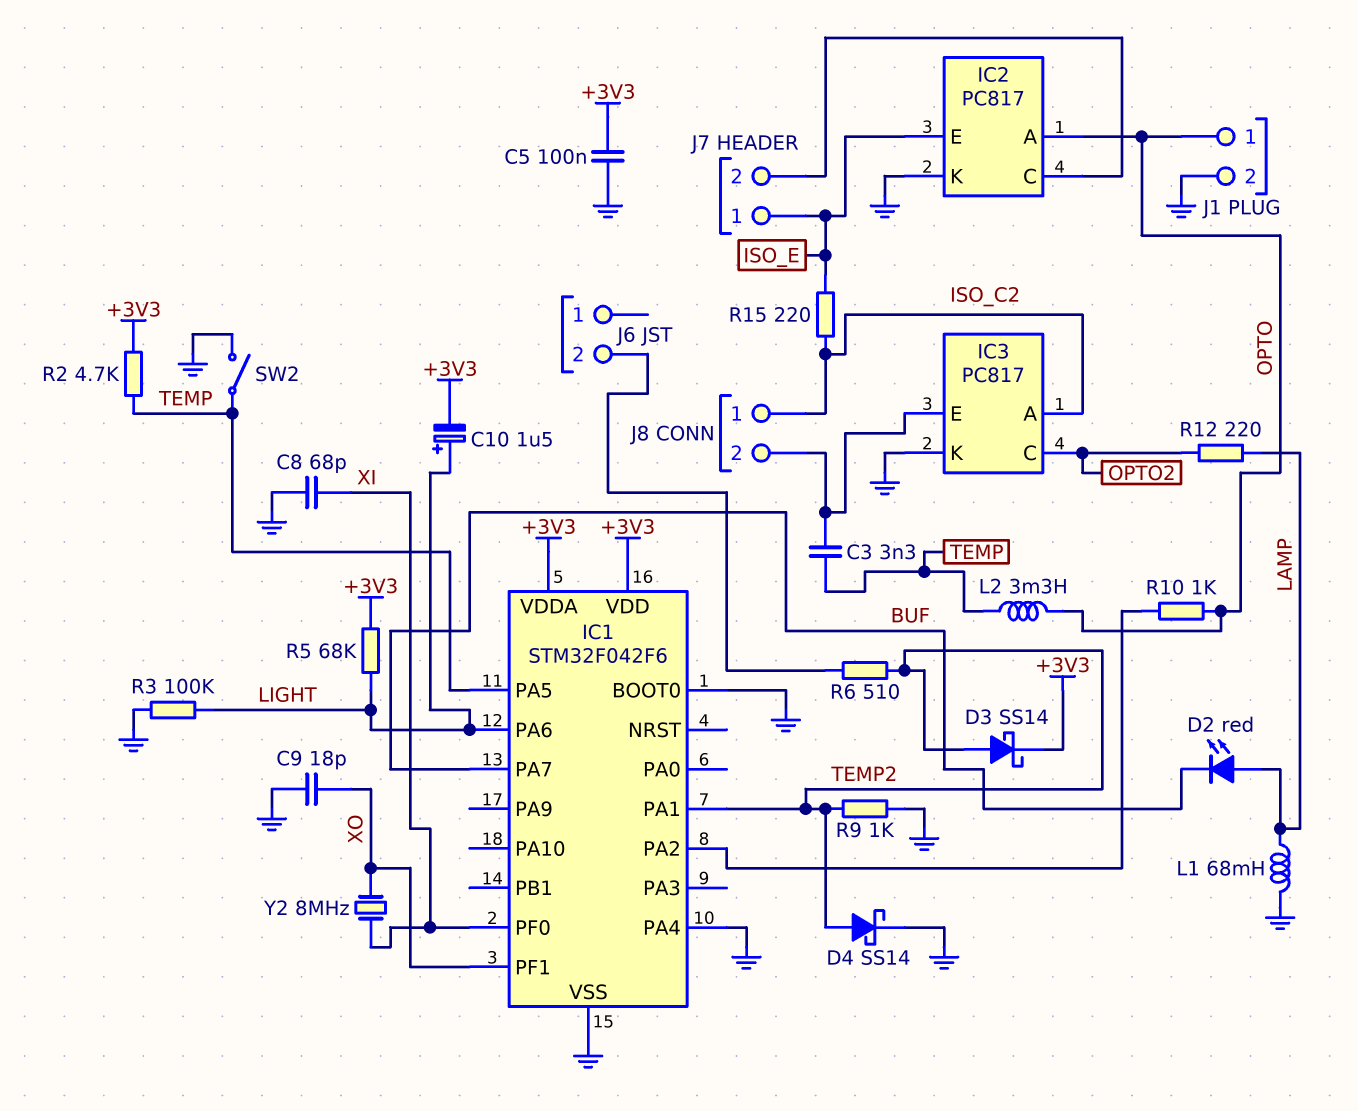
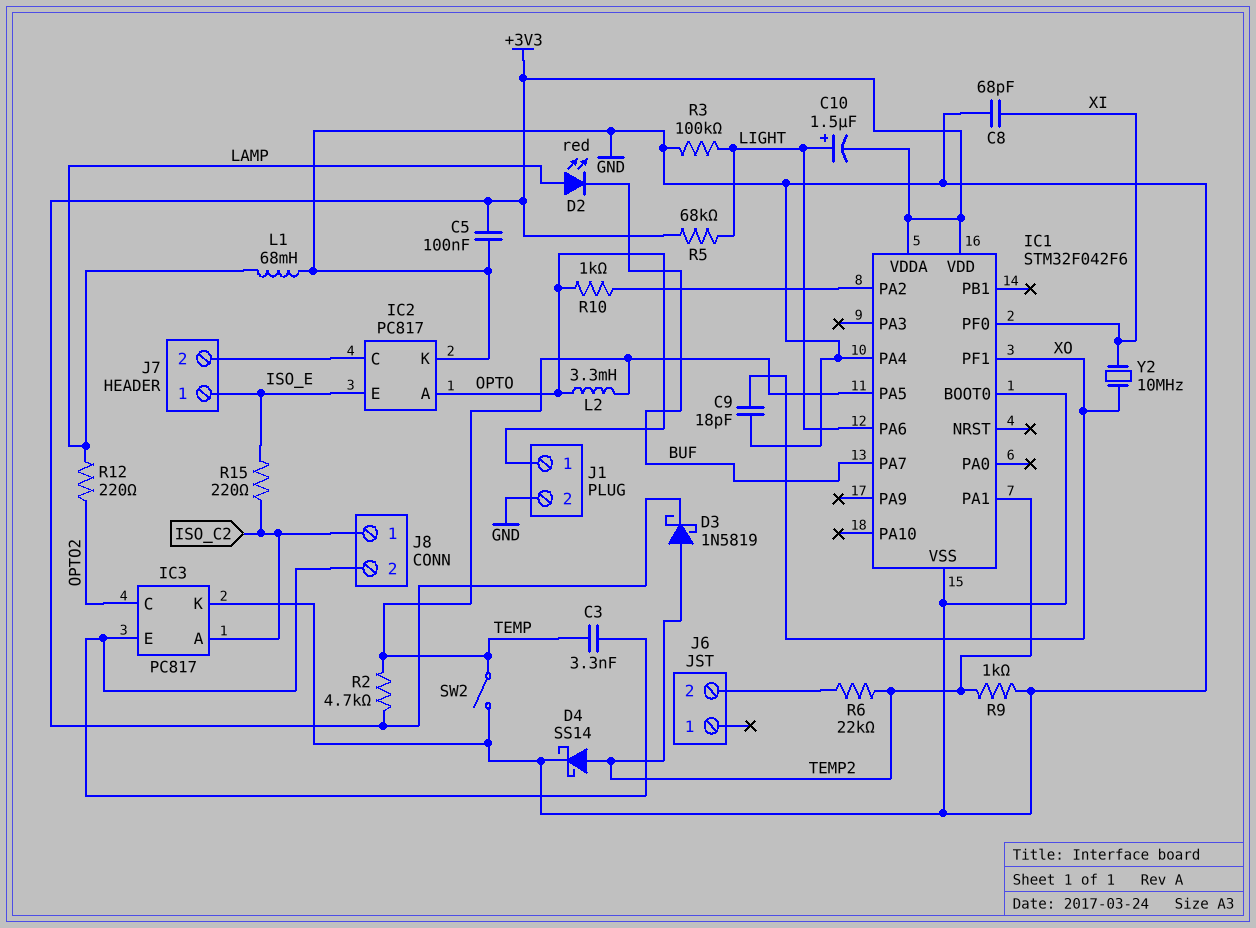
D3: schottky SS14 (A TEMP2, K +3V3) -> schottky 1N5819 (A TEMP2, K +3V3)
R6: 510 (J6/2, TEMP2) -> 22k (J6/2, TEMP2)
Y2: 8MHz (XI, XO) -> 10MHz (XI, XO)

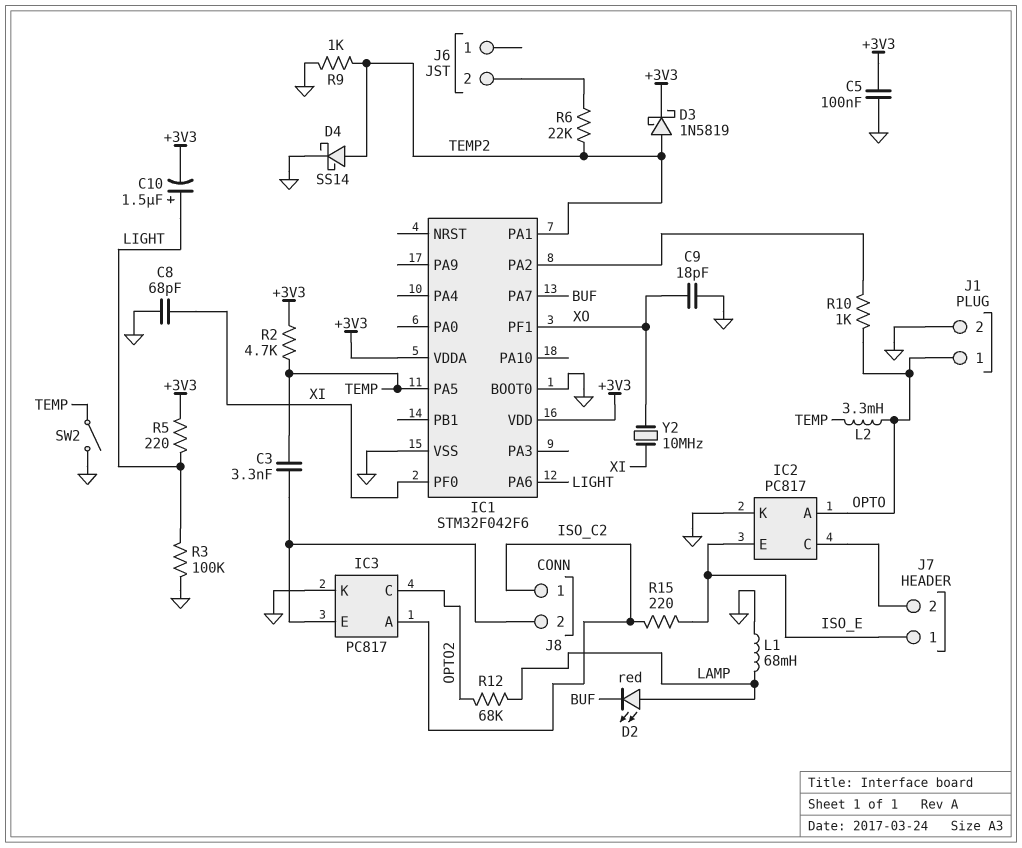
IC1 pin PA4: GND -> none
R5: 68k (+3V3, LIGHT) -> 220 (+3V3, LIGHT)
R12: 220 (LAMP, OPTO2) -> 68k (LAMP, OPTO2)

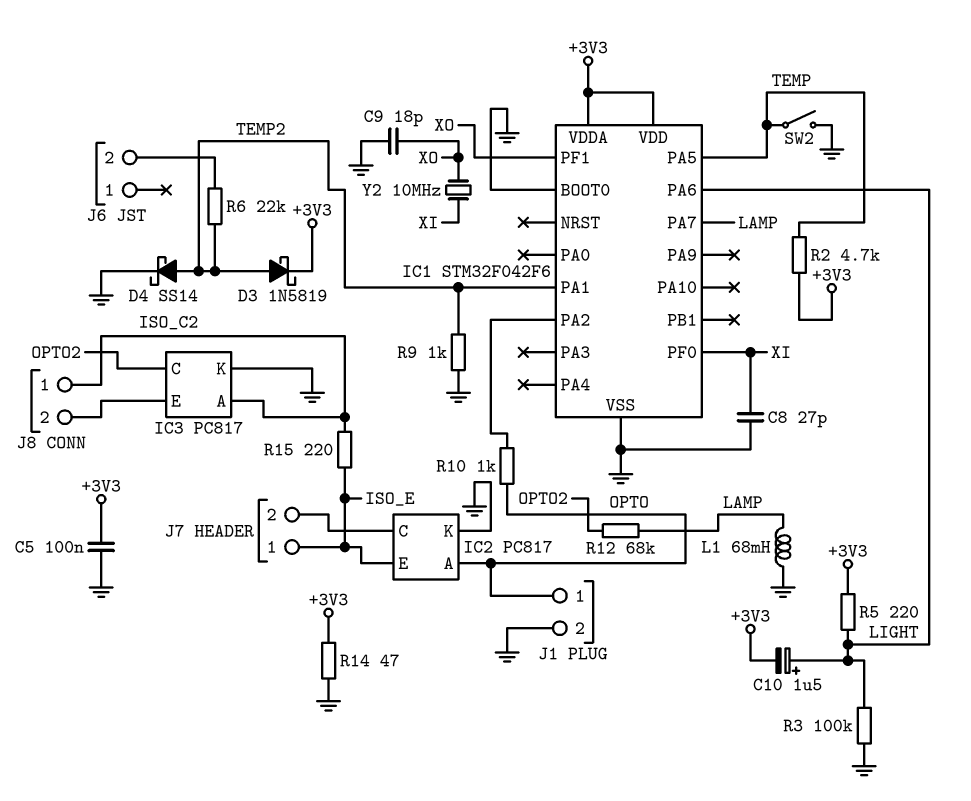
C3: 3.3nF (IC3/E, TEMP) -> none
C8: 68pF (GND, XI) -> 27pF (GND, XI)
D2: LED red (A LAMP, K BUF) -> none
IC1 pin PA7: BUF -> LAMP
L2: 3.3mH (OPTO, TEMP) -> none
R14: none -> 47 (+3V3, GND)

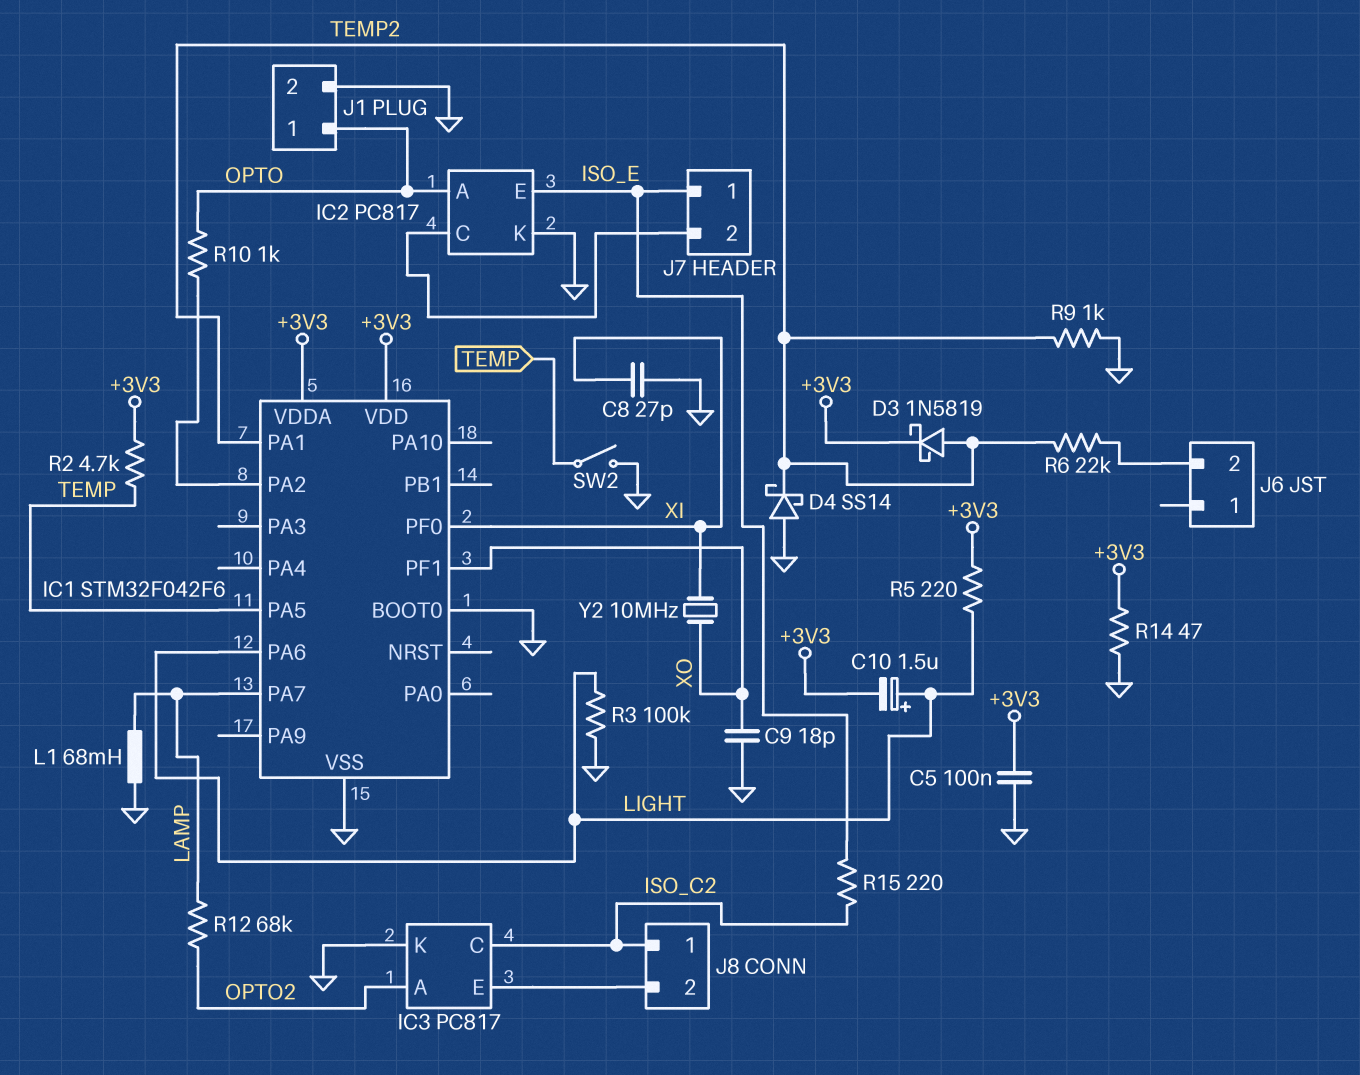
D4: schottky SS14 (A TEMP2, K GND) -> schottky SS14 (A GND, K TEMP2)
IC3 pin A: ISO_C2 -> OPTO2
IC3 pin C: OPTO2 -> ISO_C2

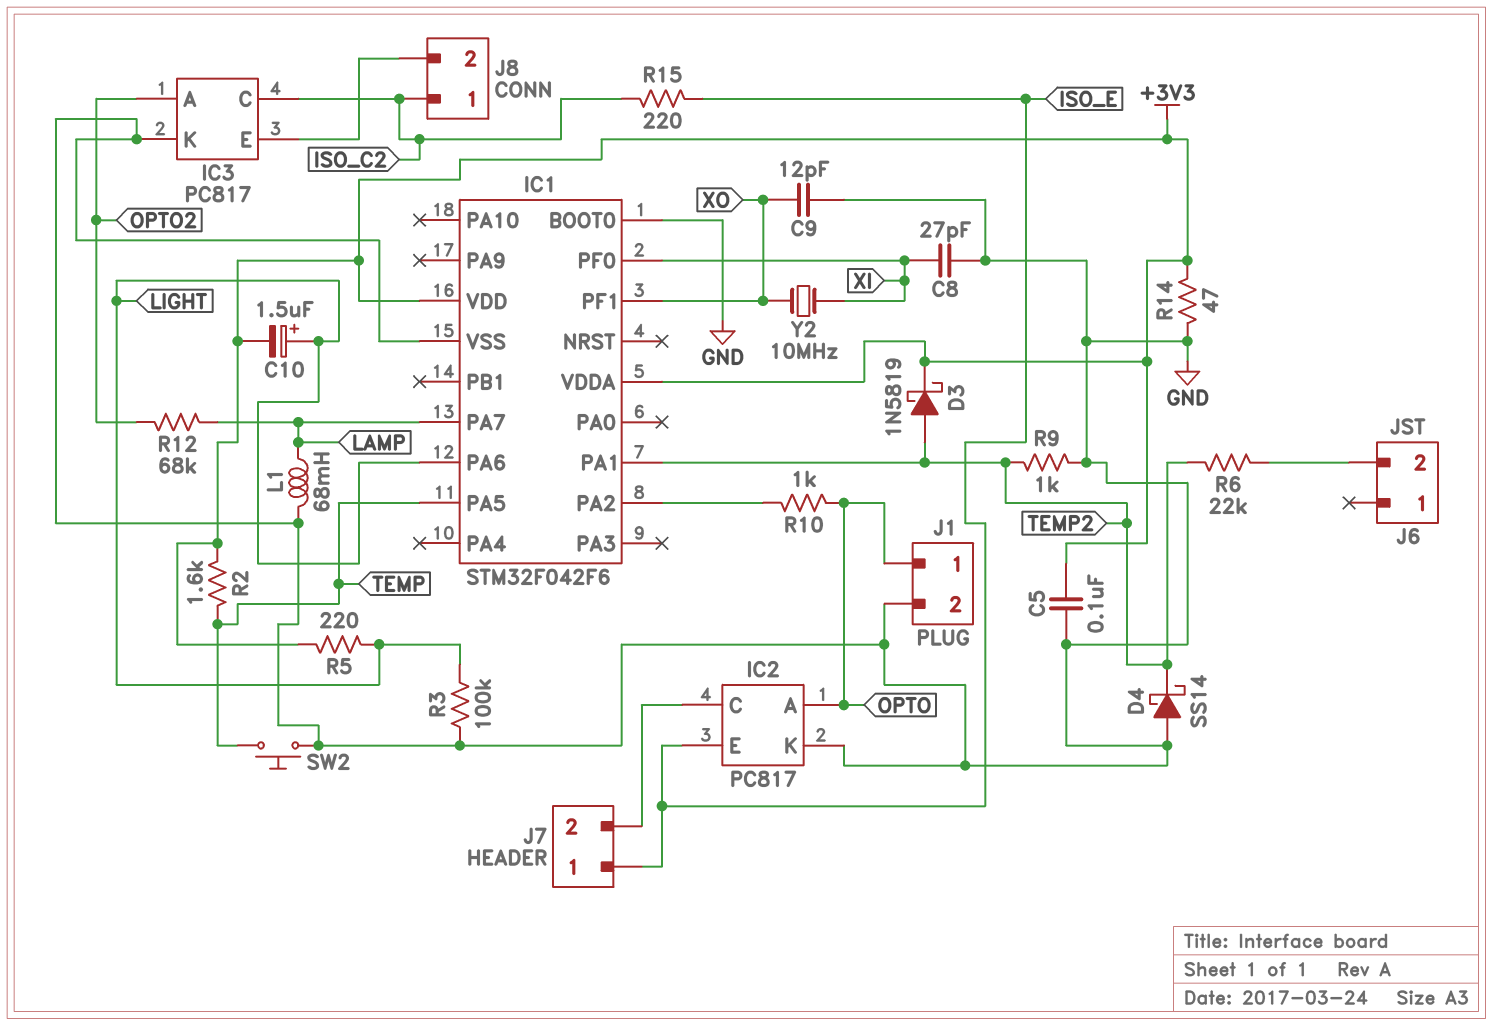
C9: 18pF (GND, XO) -> 12pF (GND, XO)
R2: 4.7k (+3V3, TEMP) -> 1.6k (+3V3, TEMP)
SW2: switch (GND, TEMP) -> button (GND, TEMP)

